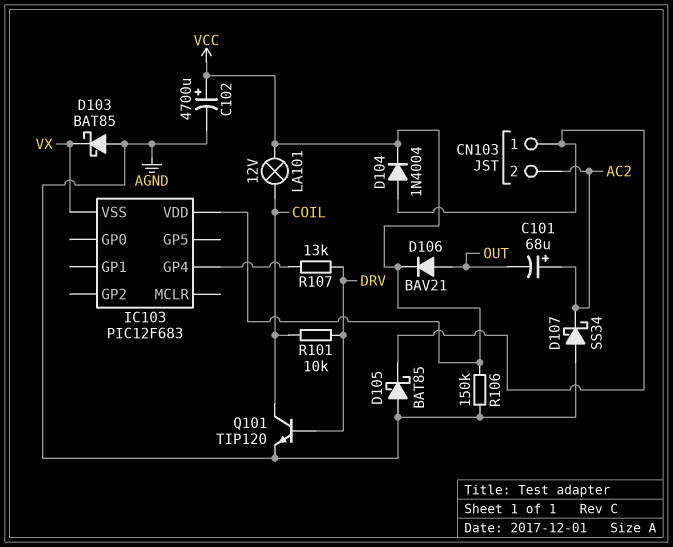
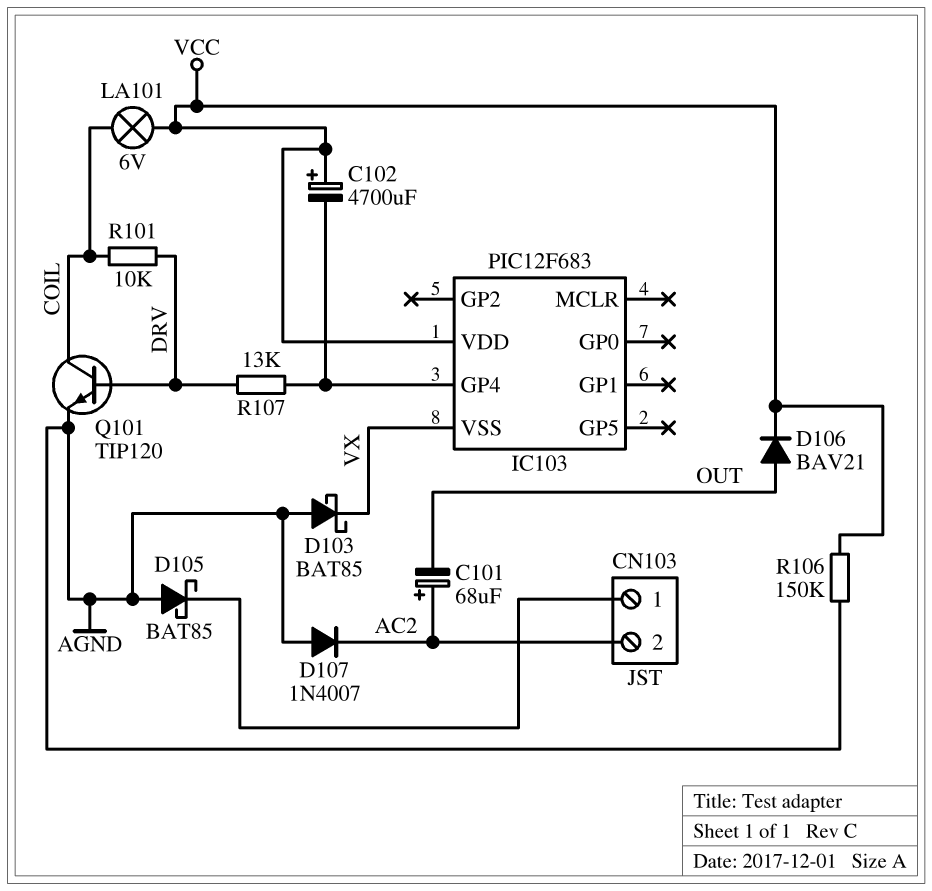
C102: 4700uF (plus VCC, minus AGND) -> 4700uF (plus VCC, minus IC103/GP4)
D104: diode 1N4004 (A CN103/1, K VCC) -> none
D107: schottky SS34 (A AGND, K AC2) -> diode 1N4007 (A AGND, K AC2)
LA101: lamp 12V (COIL, VCC) -> lamp 6V (COIL, VCC)

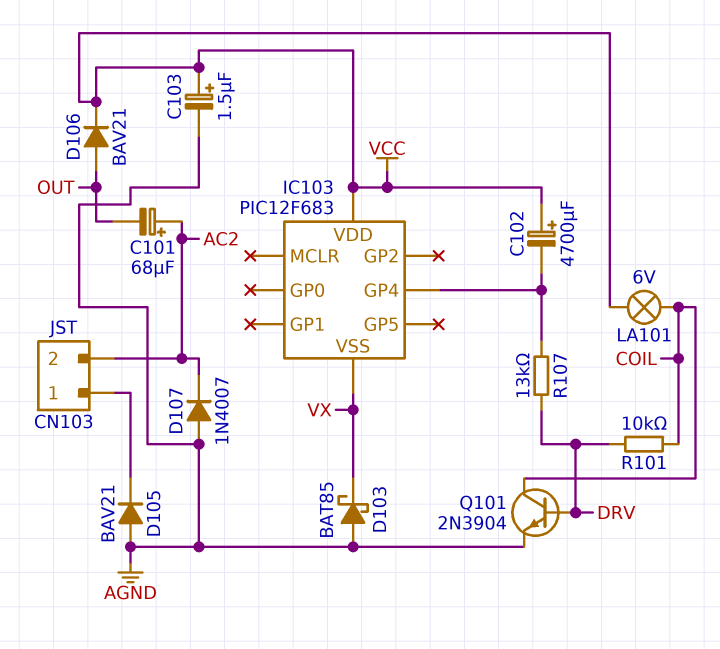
C103: none -> 1.5uF (plus VCC, minus AGND)
D105: schottky BAT85 (A AGND, K CN103/1) -> diode BAV21 (A AGND, K CN103/1)
Q101: NPN TIP120 (B DRV, C COIL, E AGND) -> NPN 2N3904 (B DRV, C COIL, E AGND)
R106: 150k (AGND, VCC) -> none

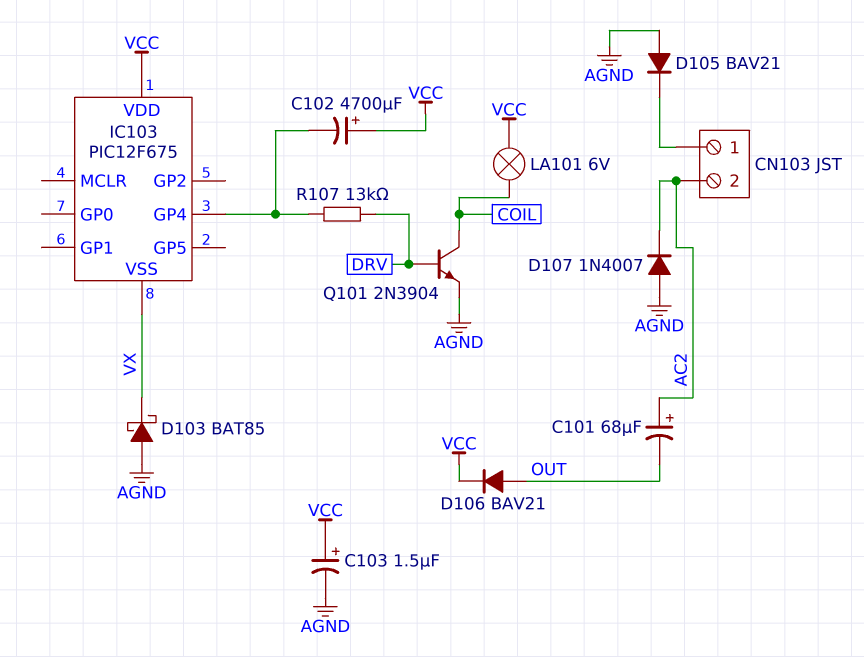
IC103: PIC12F683 -> PIC12F675
R101: 10k (COIL, DRV) -> none

